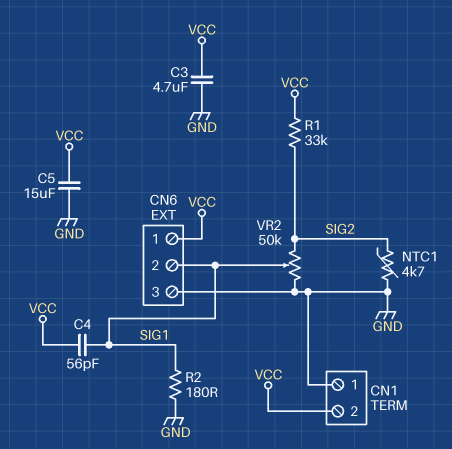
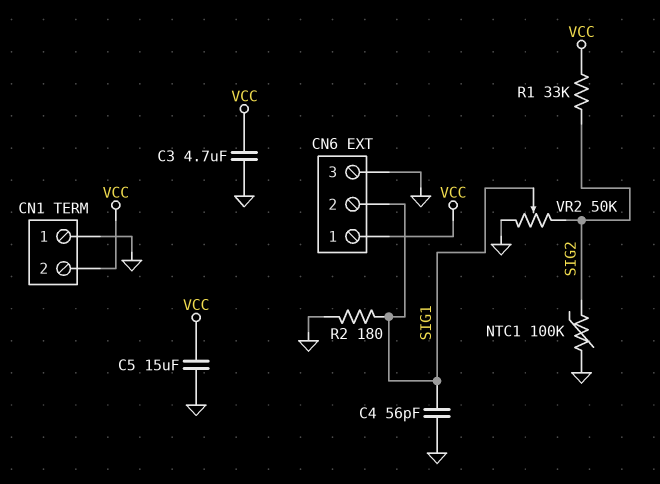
C4: 56pF (SIG1, VCC) -> 56pF (GND, SIG1)
NTC1: 4.7k (GND, SIG2) -> 100k (GND, SIG2)

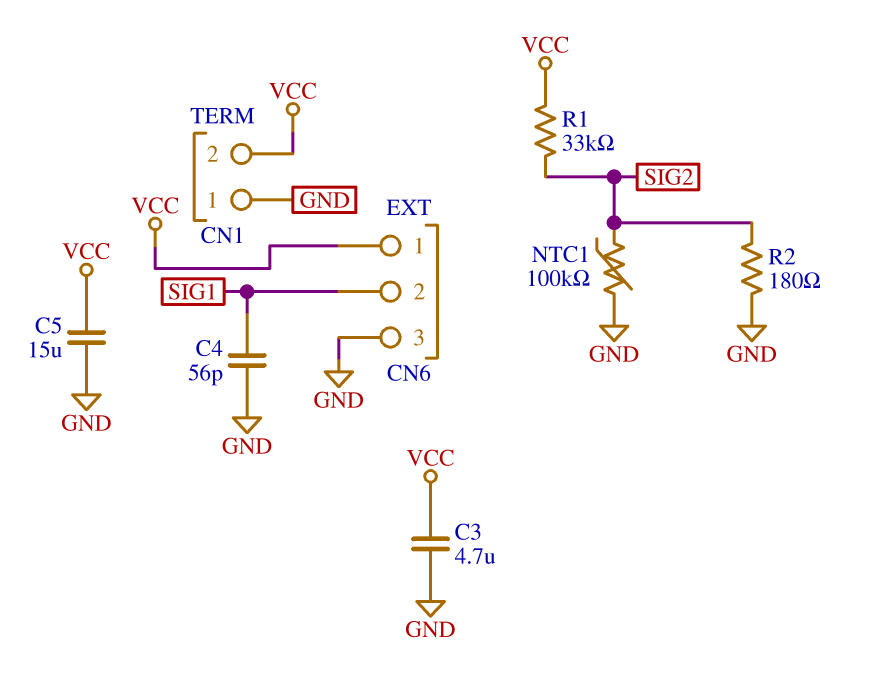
R2: 180 (GND, SIG1) -> 180 (GND, SIG2)
VR2: 50k (GND, SIG2, wiper SIG1) -> none

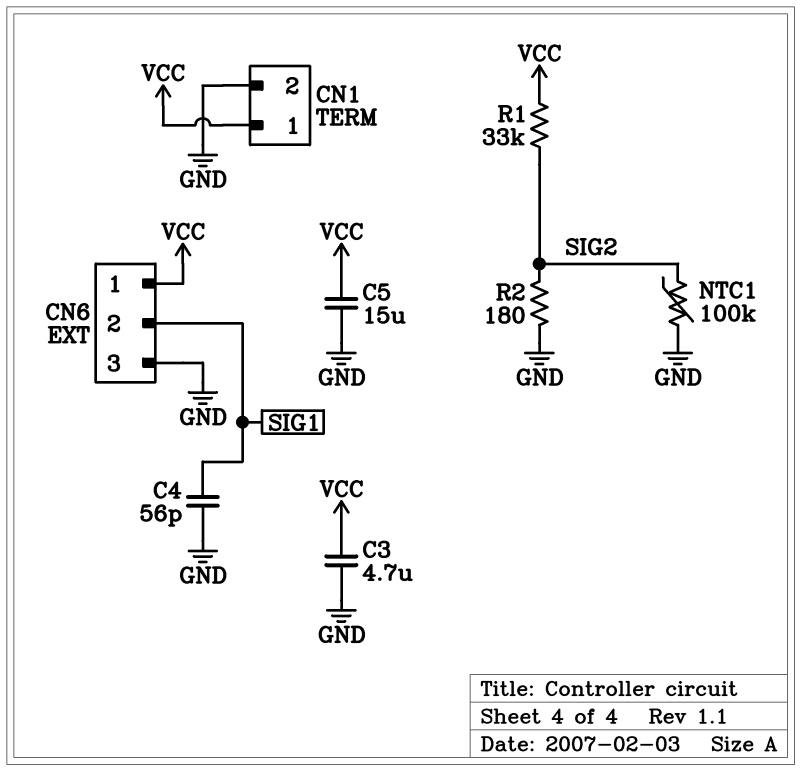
CN1 pin 1: GND -> VCC
CN1 pin 2: VCC -> GND

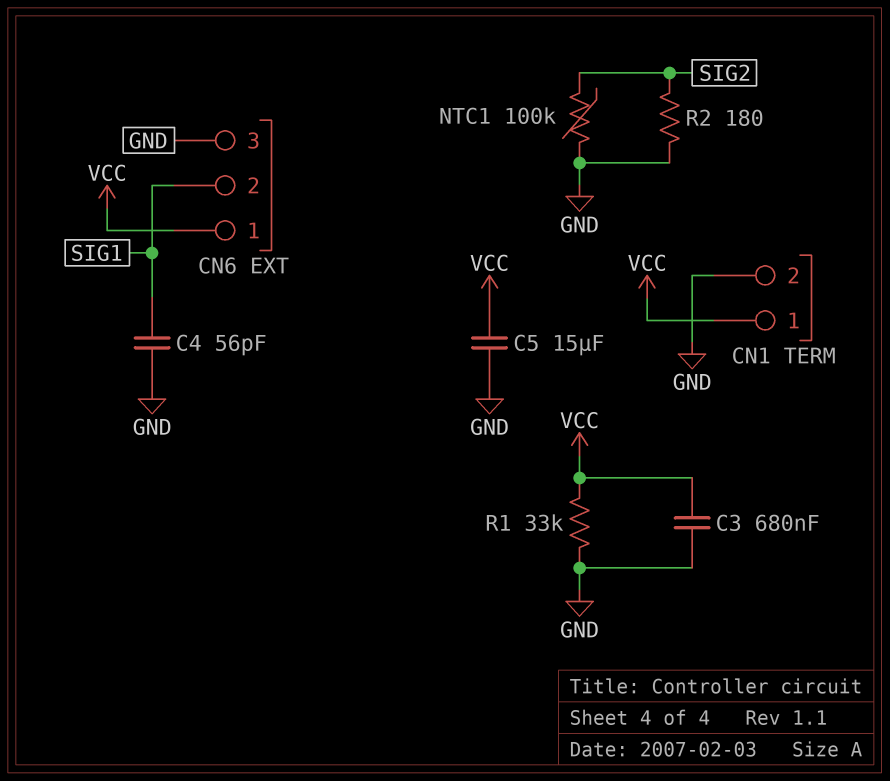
C3: 4.7uF (GND, VCC) -> 680nF (GND, VCC)
R1: 33k (SIG2, VCC) -> 33k (GND, VCC)

